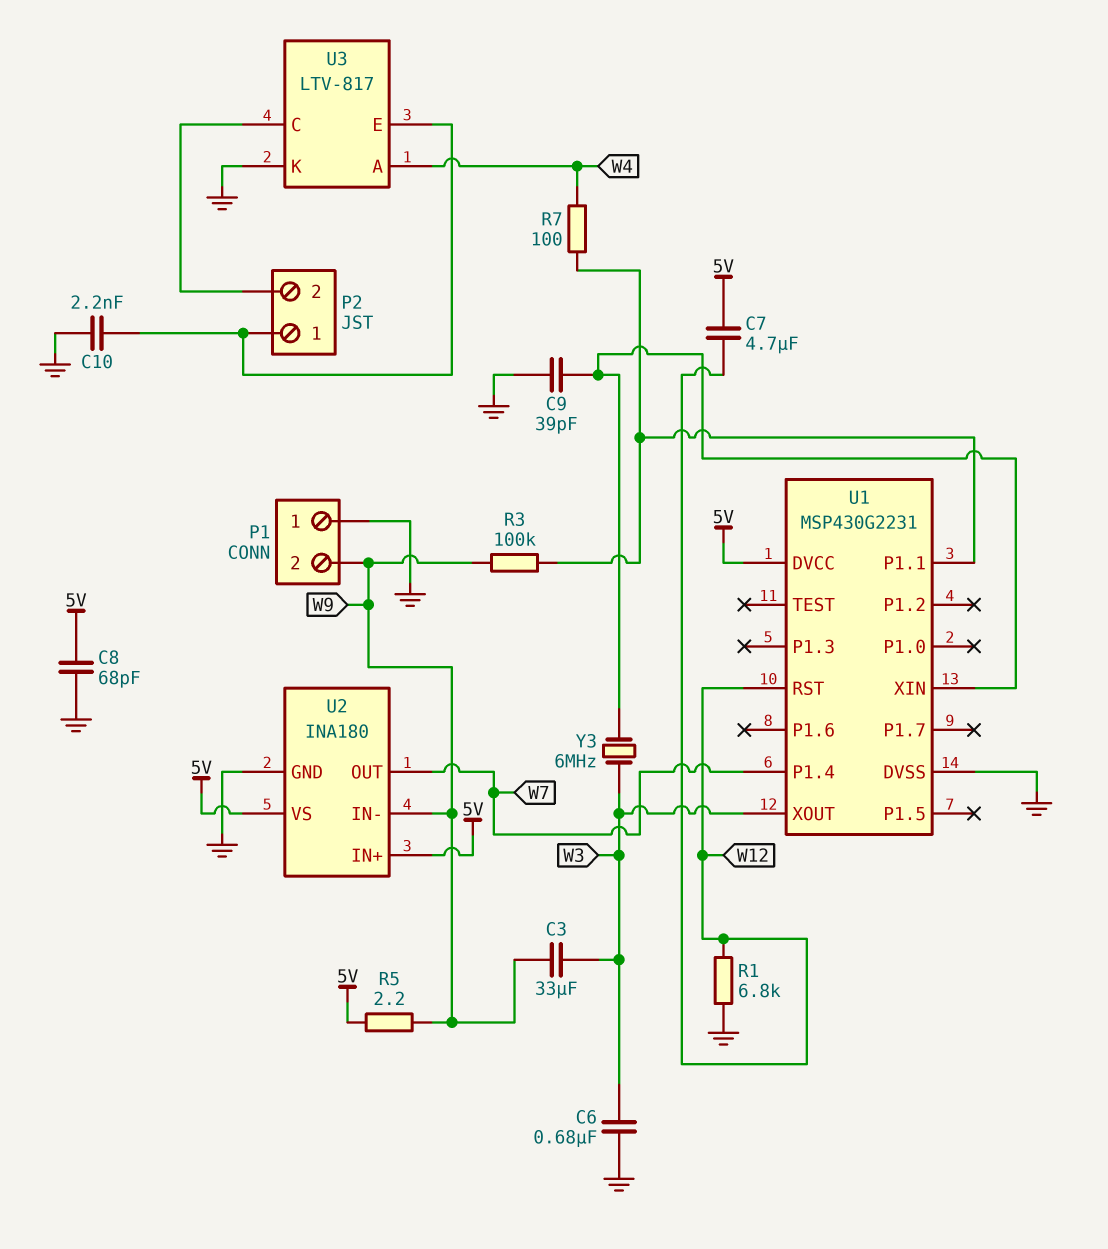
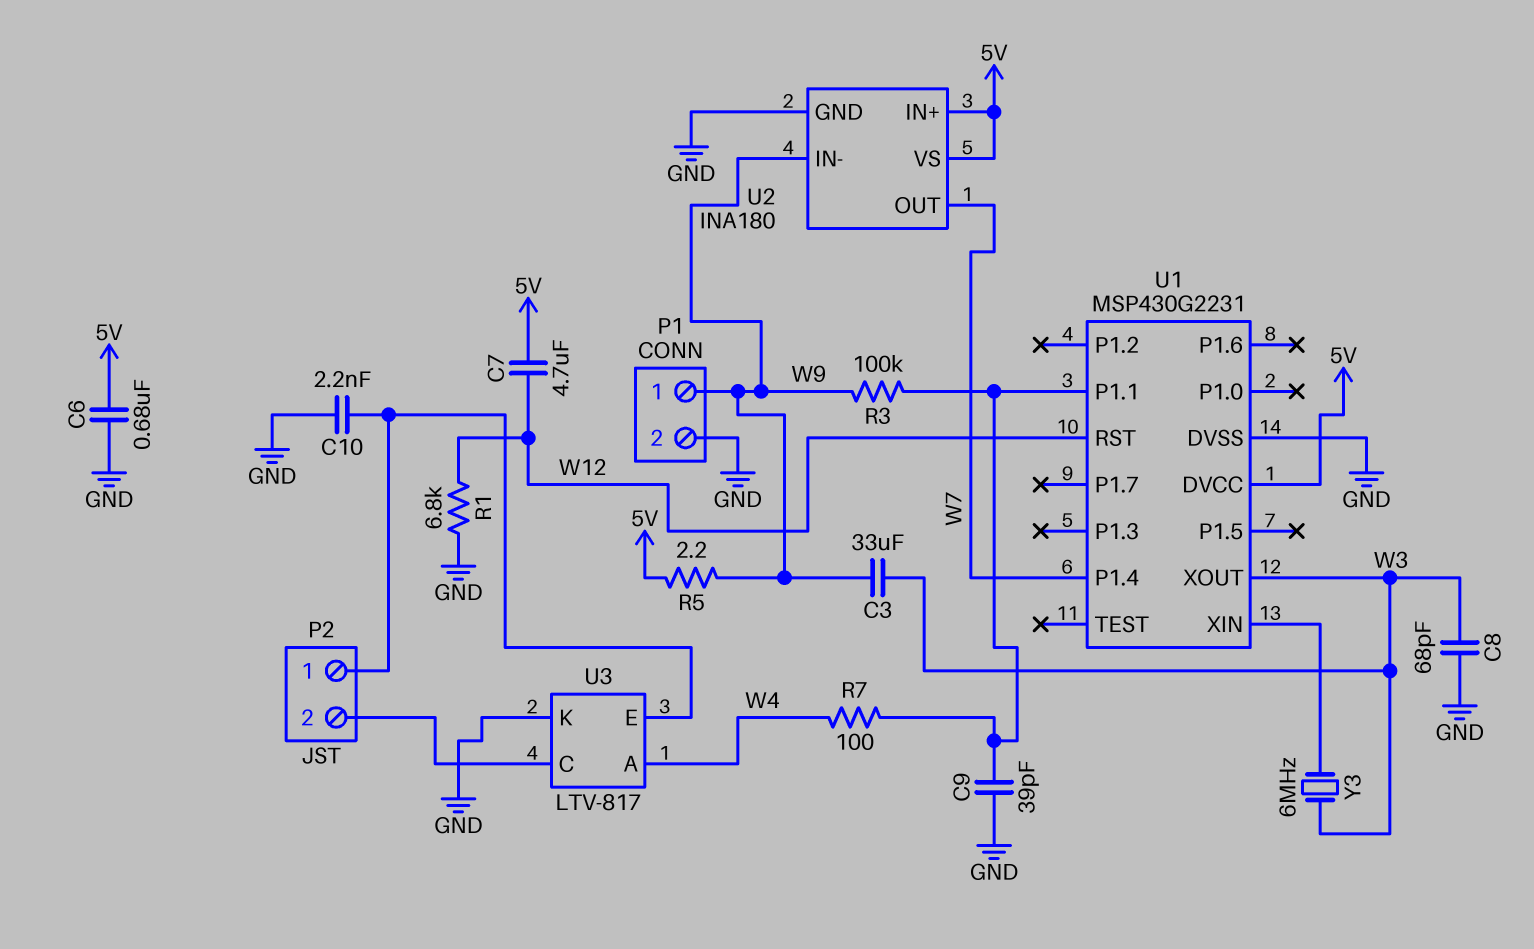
C6: 680nF (GND, W3) -> 680nF (5V, GND)
C8: 68pF (5V, GND) -> 68pF (GND, W3)
C9: 39pF (GND, U1/XIN) -> 39pF (GND, U1/P1.1)
P1 pin 1: GND -> W9
P1 pin 2: W9 -> GND

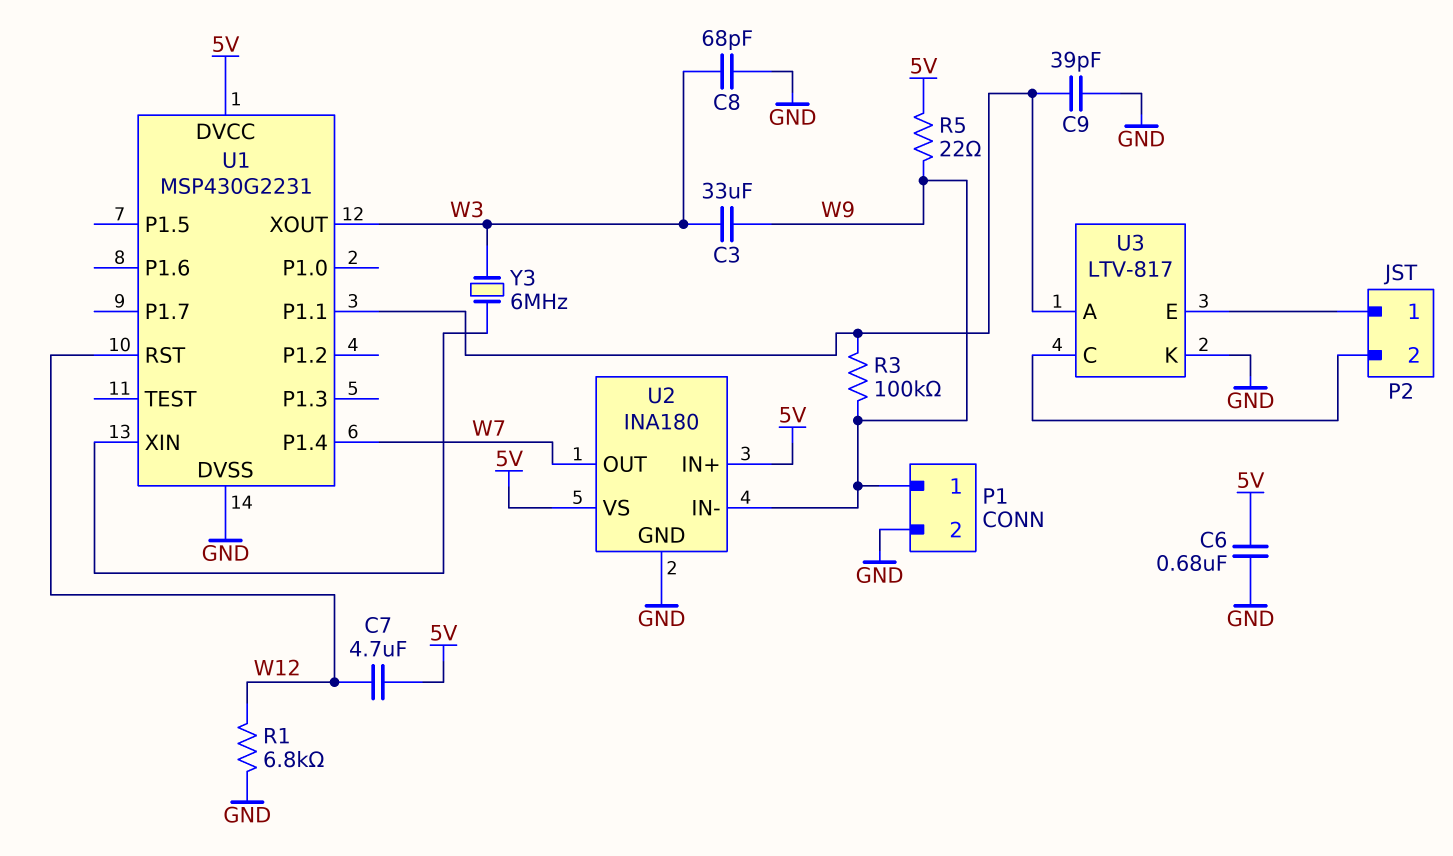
C10: 2.2nF (GND, P2/1) -> none
R5: 2.2 (5V, W9) -> 22 (5V, W9)
R7: 100 (U1/P1.1, W4) -> none
U3 pin A: W4 -> U1/P1.1

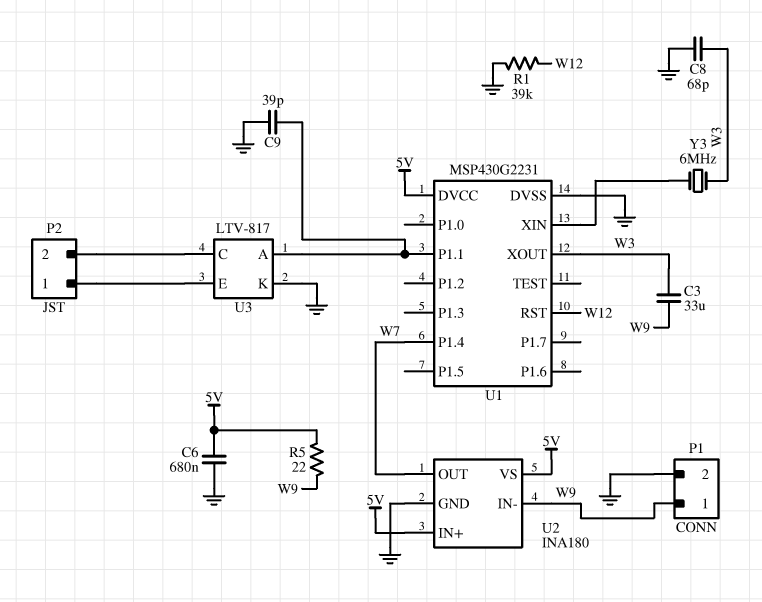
C7: 4.7uF (5V, W12) -> none
R1: 6.8k (GND, W12) -> 39k (GND, W12)
R3: 100k (U1/P1.1, W9) -> none

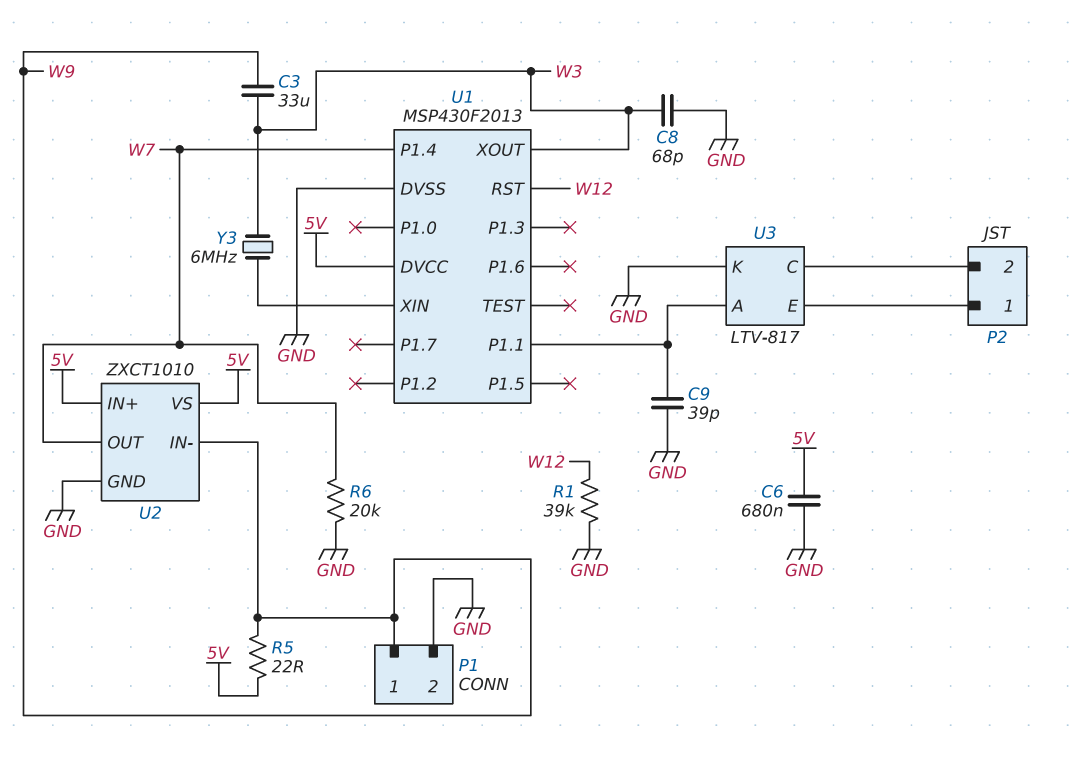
R6: none -> 20k (GND, W7)
U1: MSP430G2231 -> MSP430F2013
U2: INA180 -> ZXCT1010

